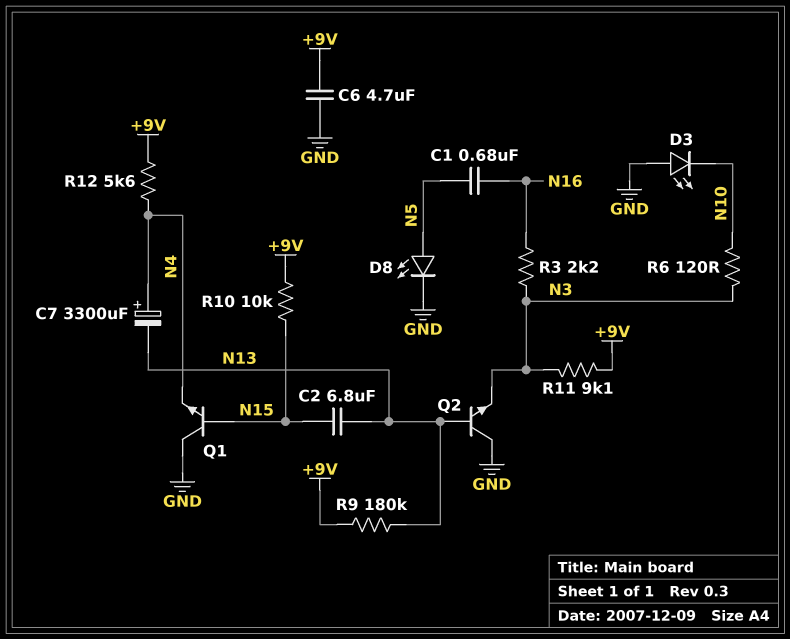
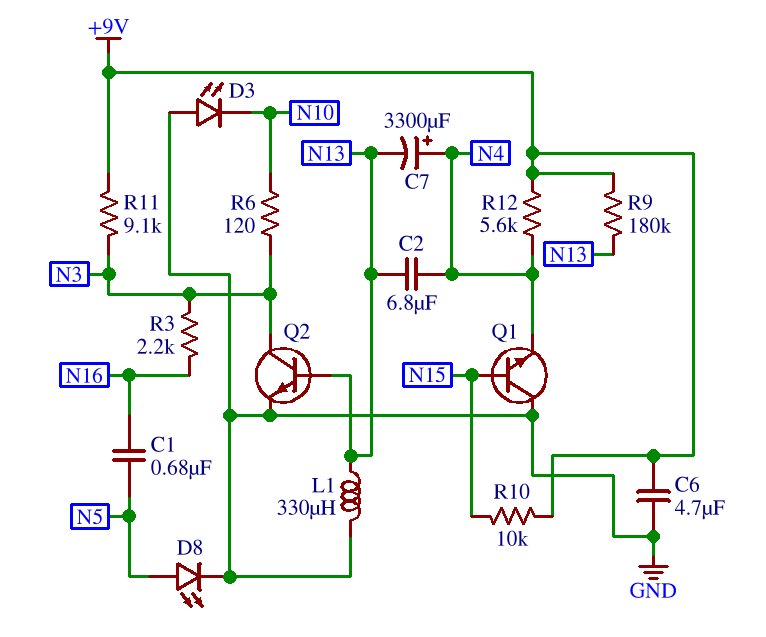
C2: 6.8uF (N13, N15) -> 6.8uF (N4, N13)
L1: none -> 330uH (GND, N13)
Q2: NPN (B N13, C GND, E N3) -> NPN (B N13, C N3, E GND)

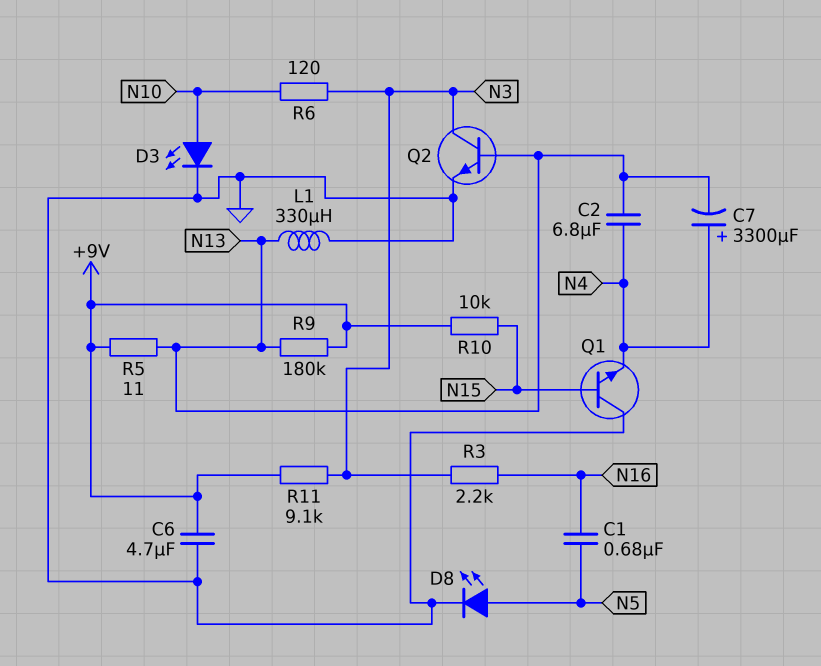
D3: LED (A GND, K N10) -> LED (A N10, K GND)
R5: none -> 11 (+9V, N13)
R12: 5.6k (+9V, N4) -> none

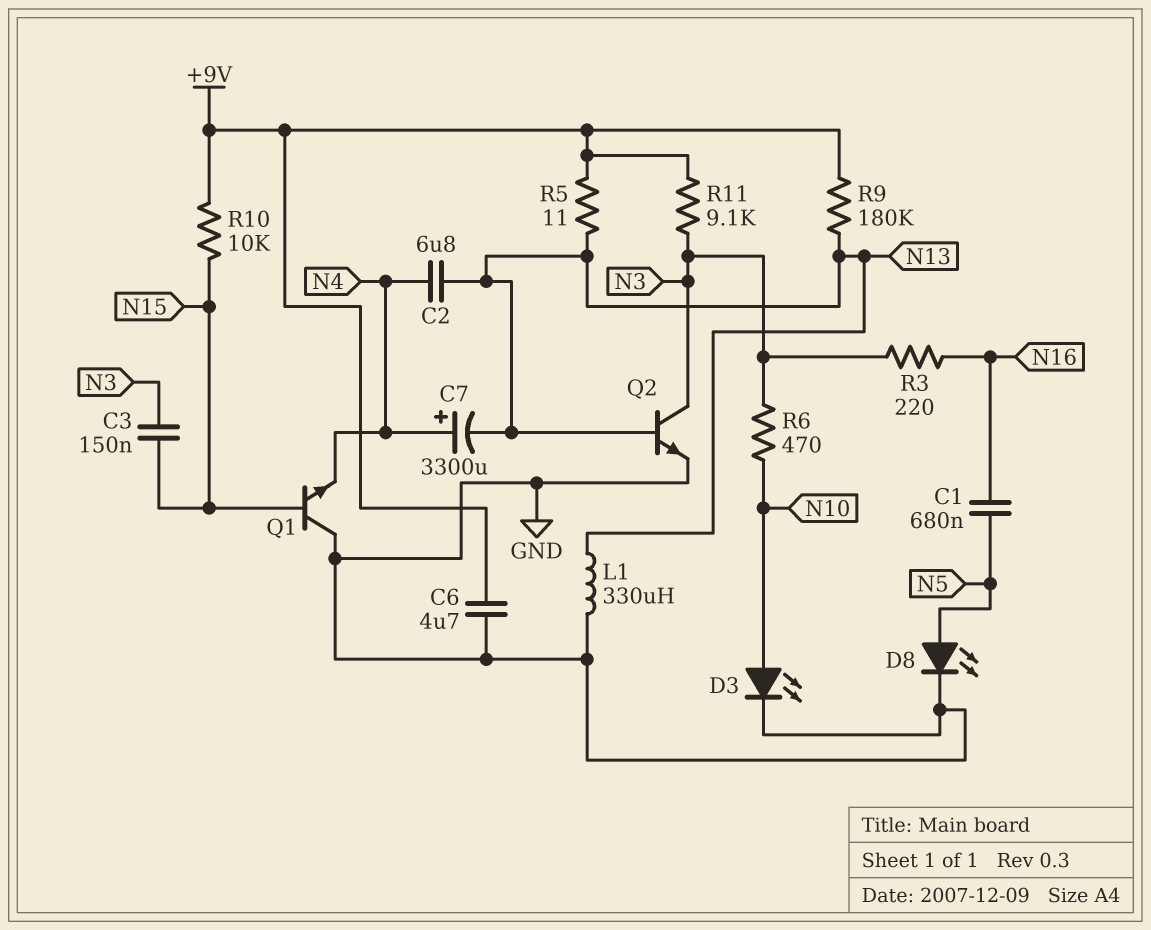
C3: none -> 150nF (N3, N15)
R3: 2.2k (N3, N16) -> 220 (N3, N16)
R6: 120 (N3, N10) -> 470 (N3, N10)

